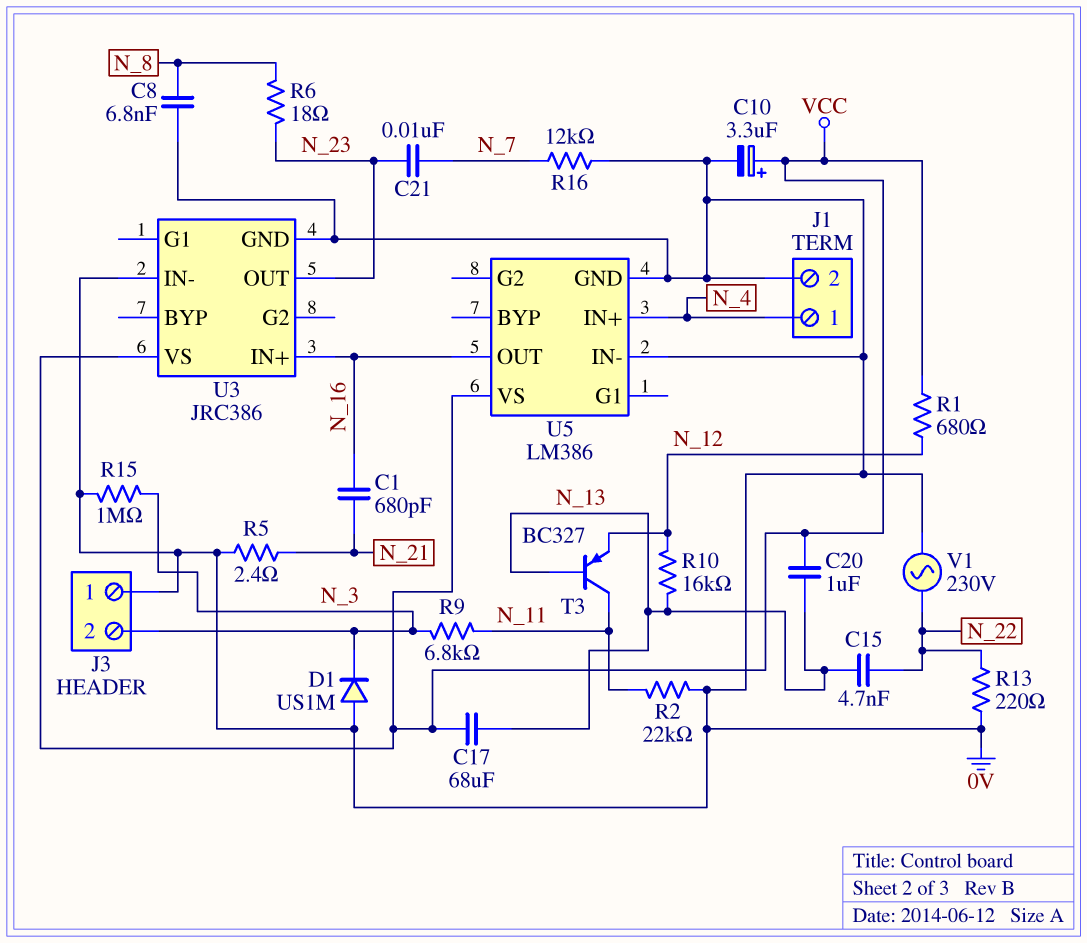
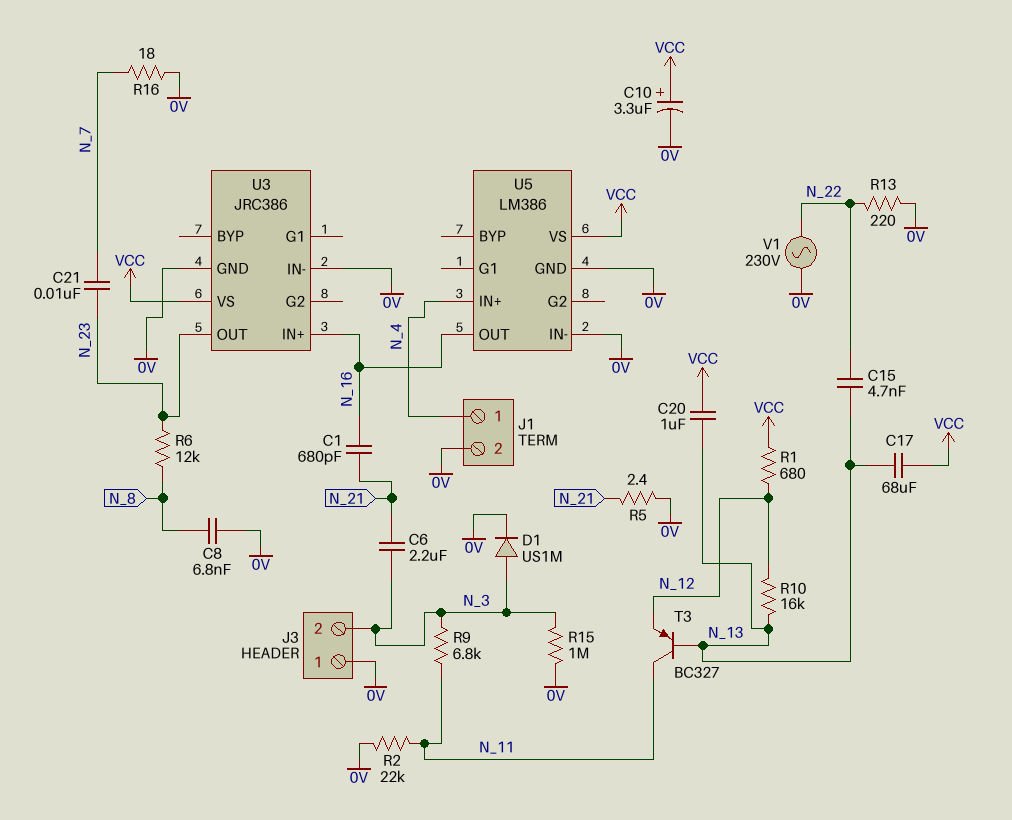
C6: none -> 2.2uF (N_3, N_21)
D1: diode US1M (A 0V, K N_3) -> diode US1M (A N_3, K 0V)
R6: 18 (N_8, N_23) -> 12k (N_8, N_23)
R16: 12k (0V, N_7) -> 18 (0V, N_7)

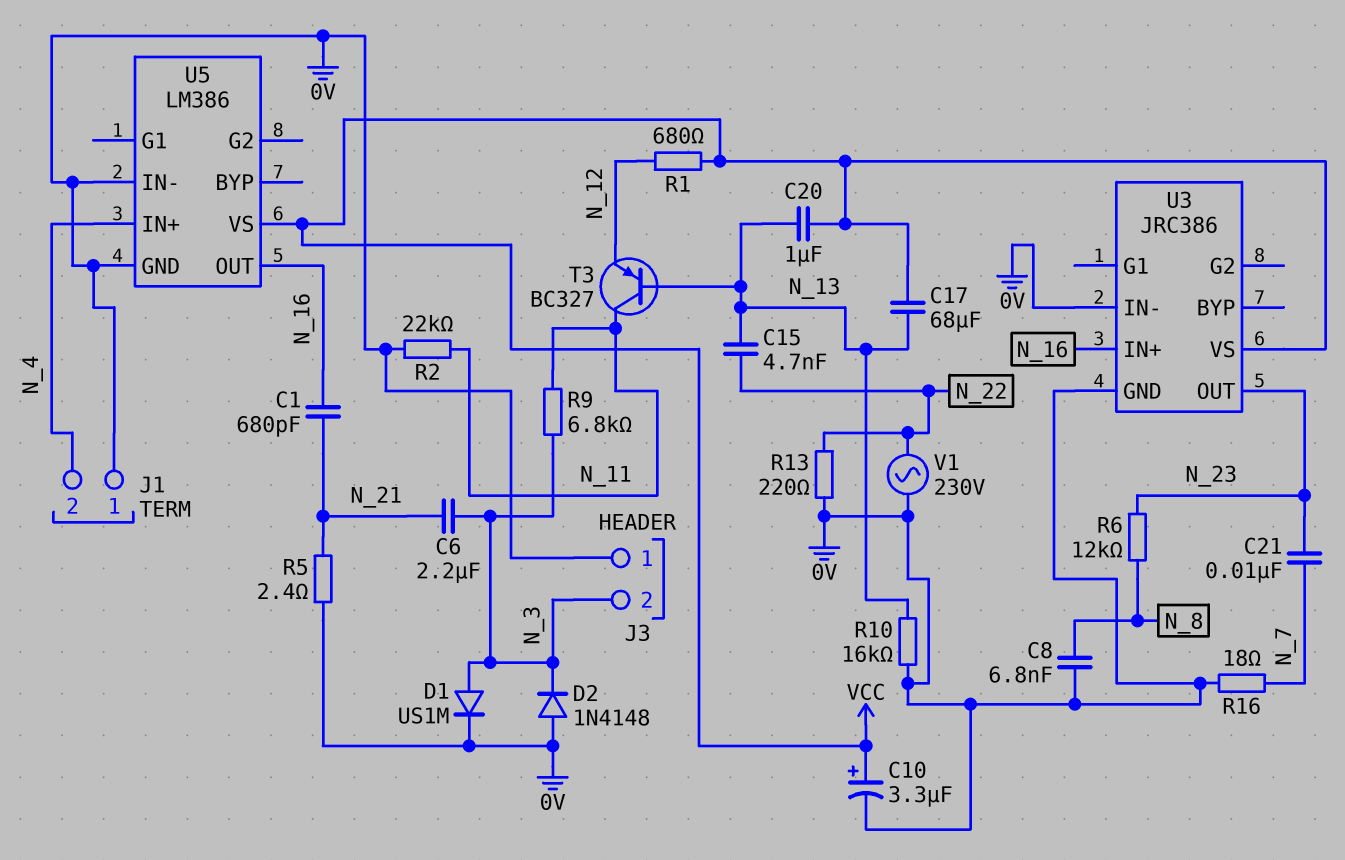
D2: none -> diode 1N4148 (A 0V, K N_3)
J1 pin 1: N_4 -> 0V
J1 pin 2: 0V -> N_4
R10: 16k (N_12, N_13) -> 16k (0V, N_13)
R15: 1M (0V, N_3) -> none

